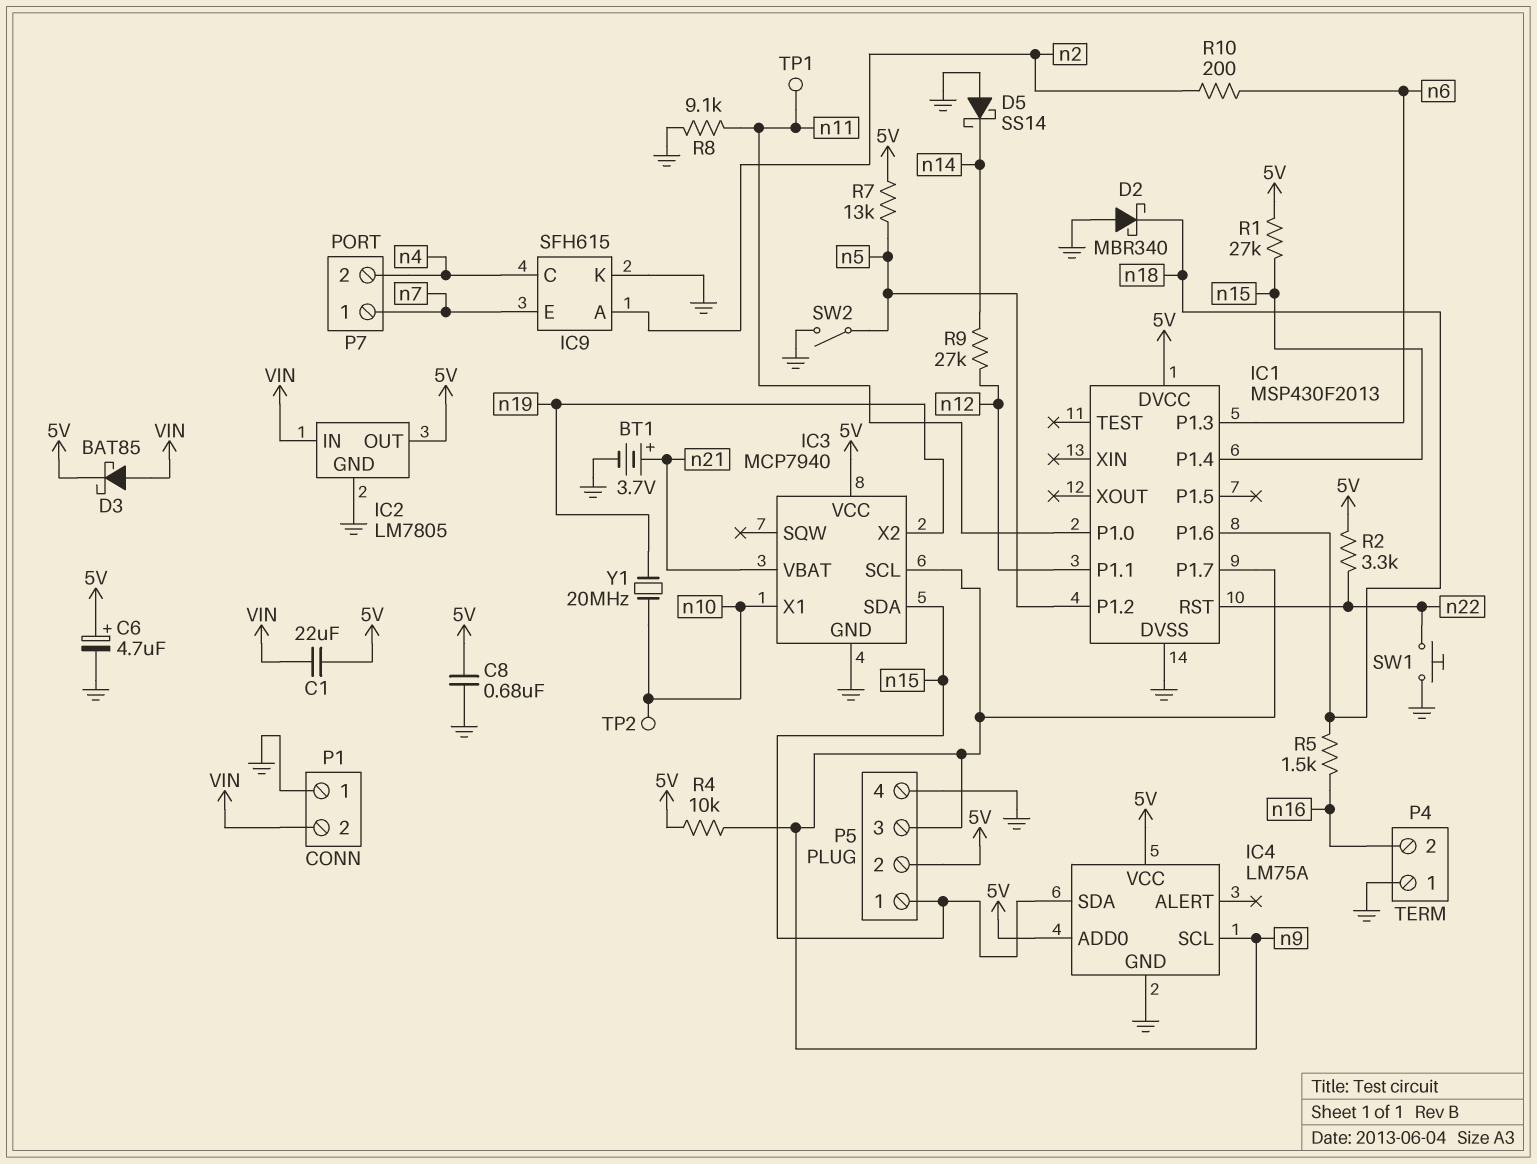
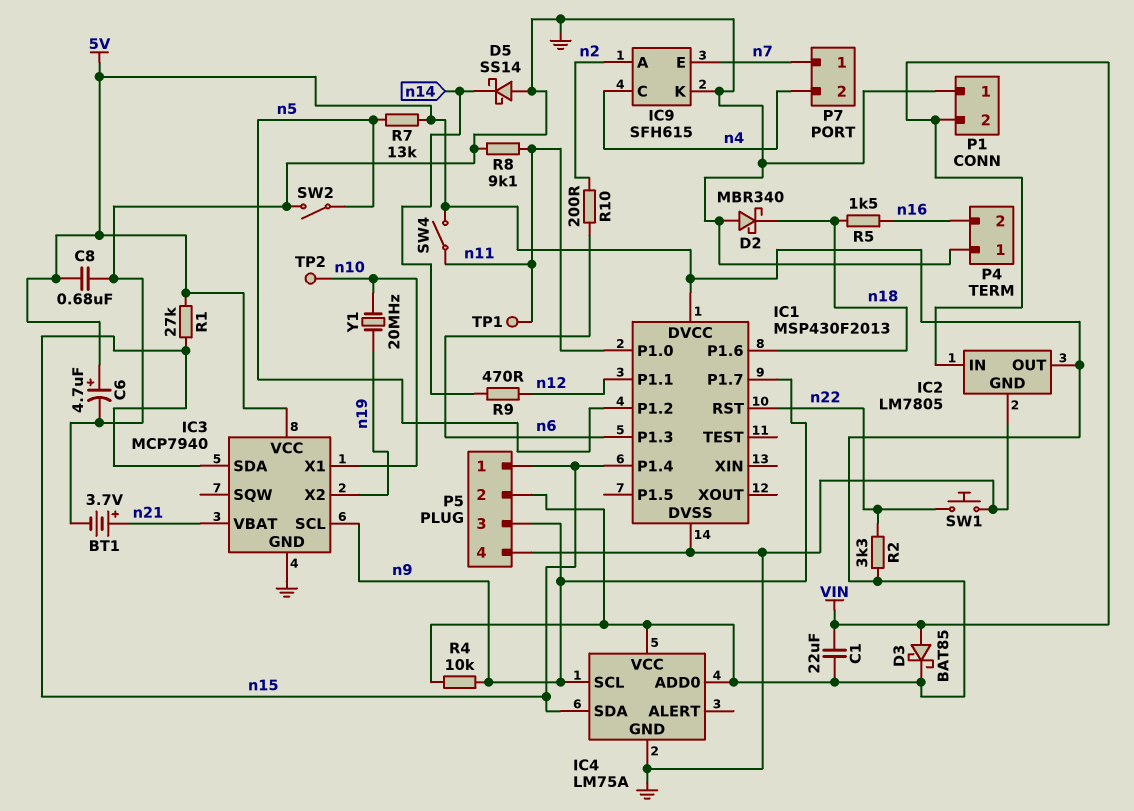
R9: 27k (n12, n14) -> 470 (n12, n14)
SW4: none -> switch (5V, n11)

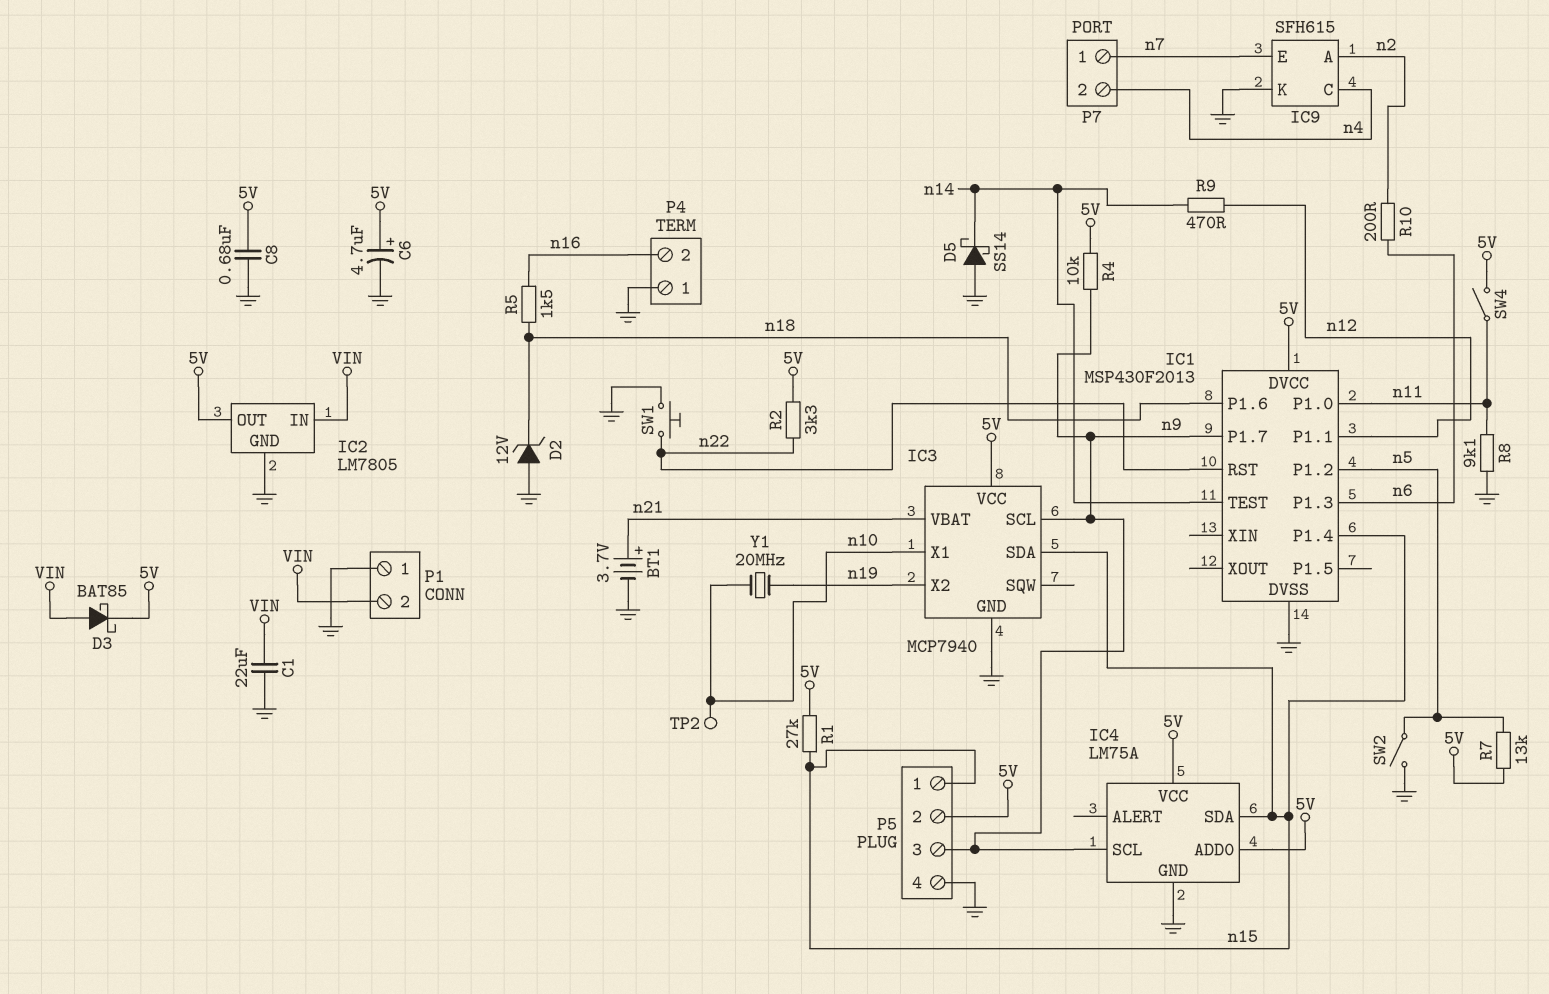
C1: 22uF (5V, VIN) -> 22uF (GND, VIN)
D2: schottky MBR340 (A GND, K n18) -> zener 12V (A GND, K n18)
IC1 pin TEST: none -> n14
TP1: test point (n11) -> none

